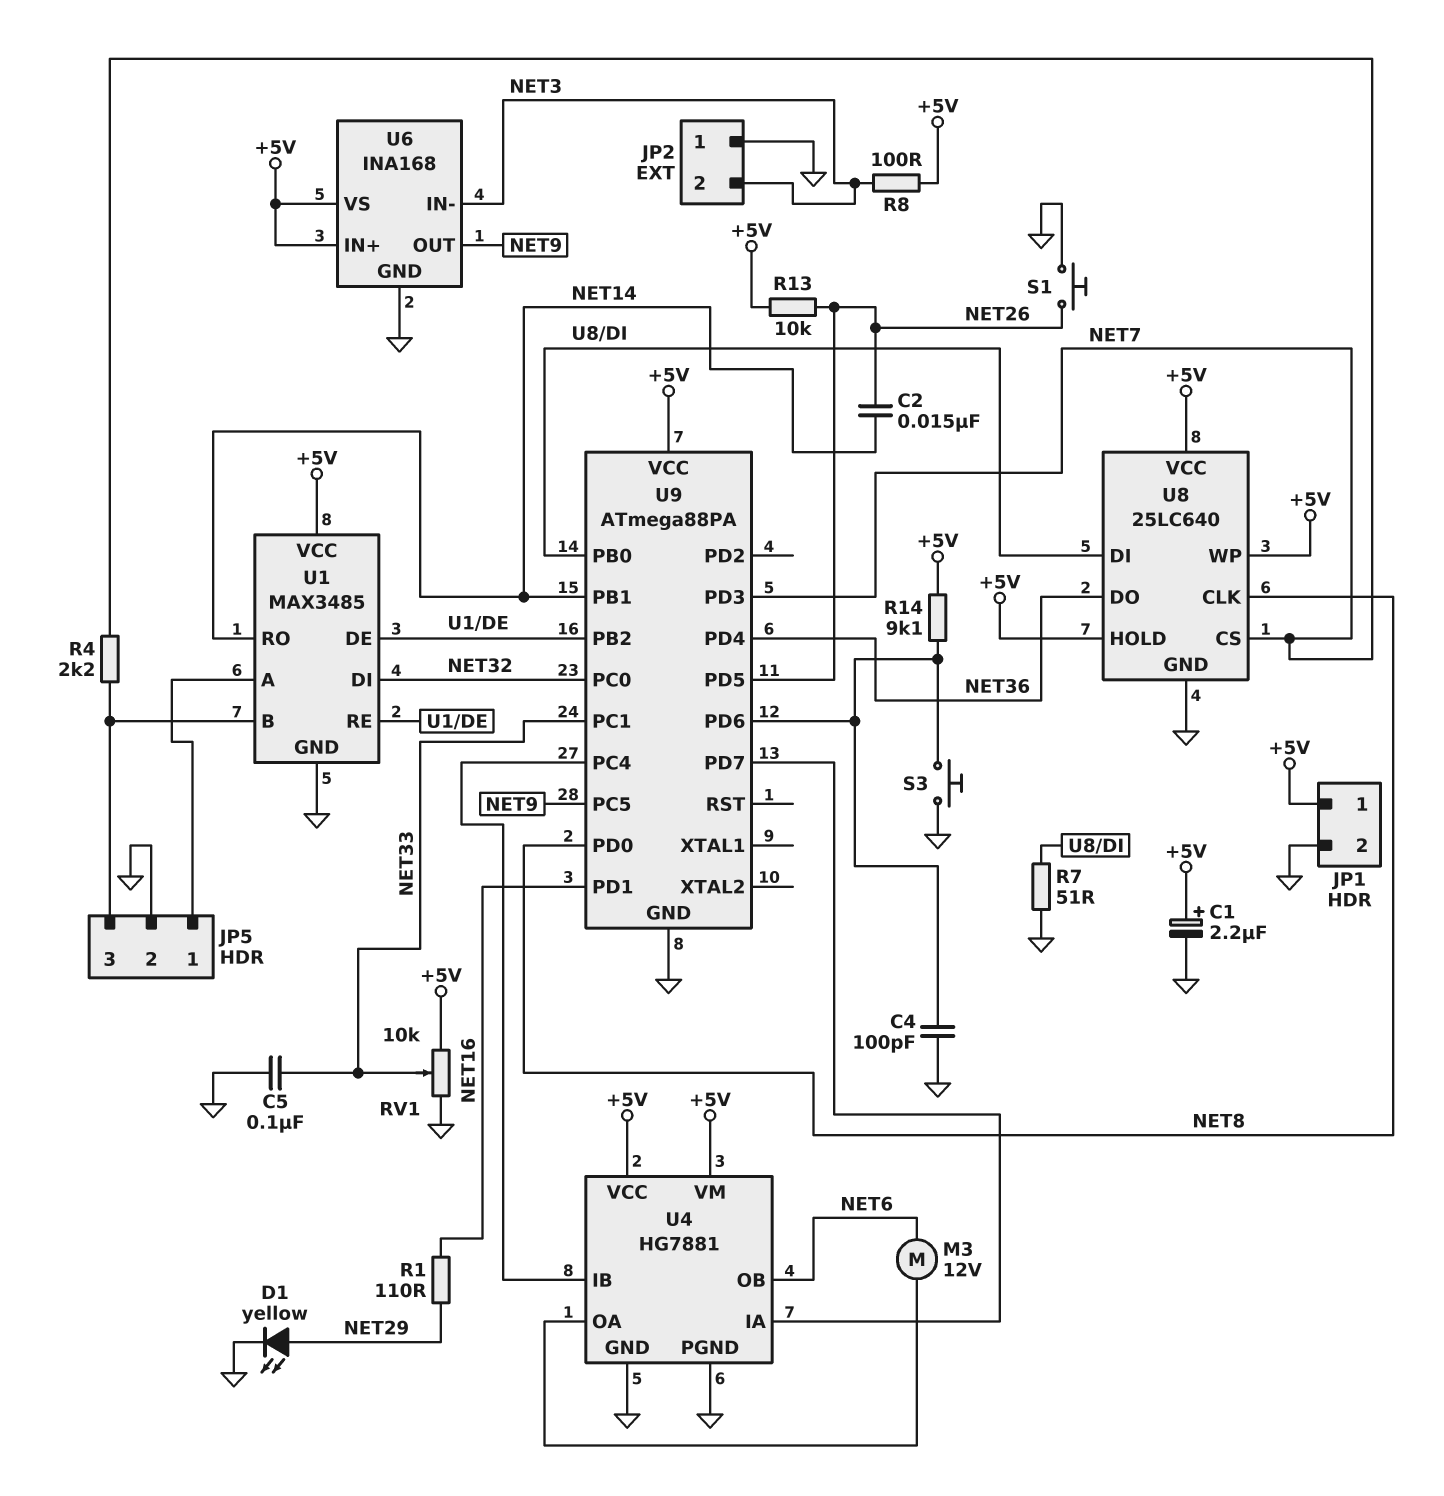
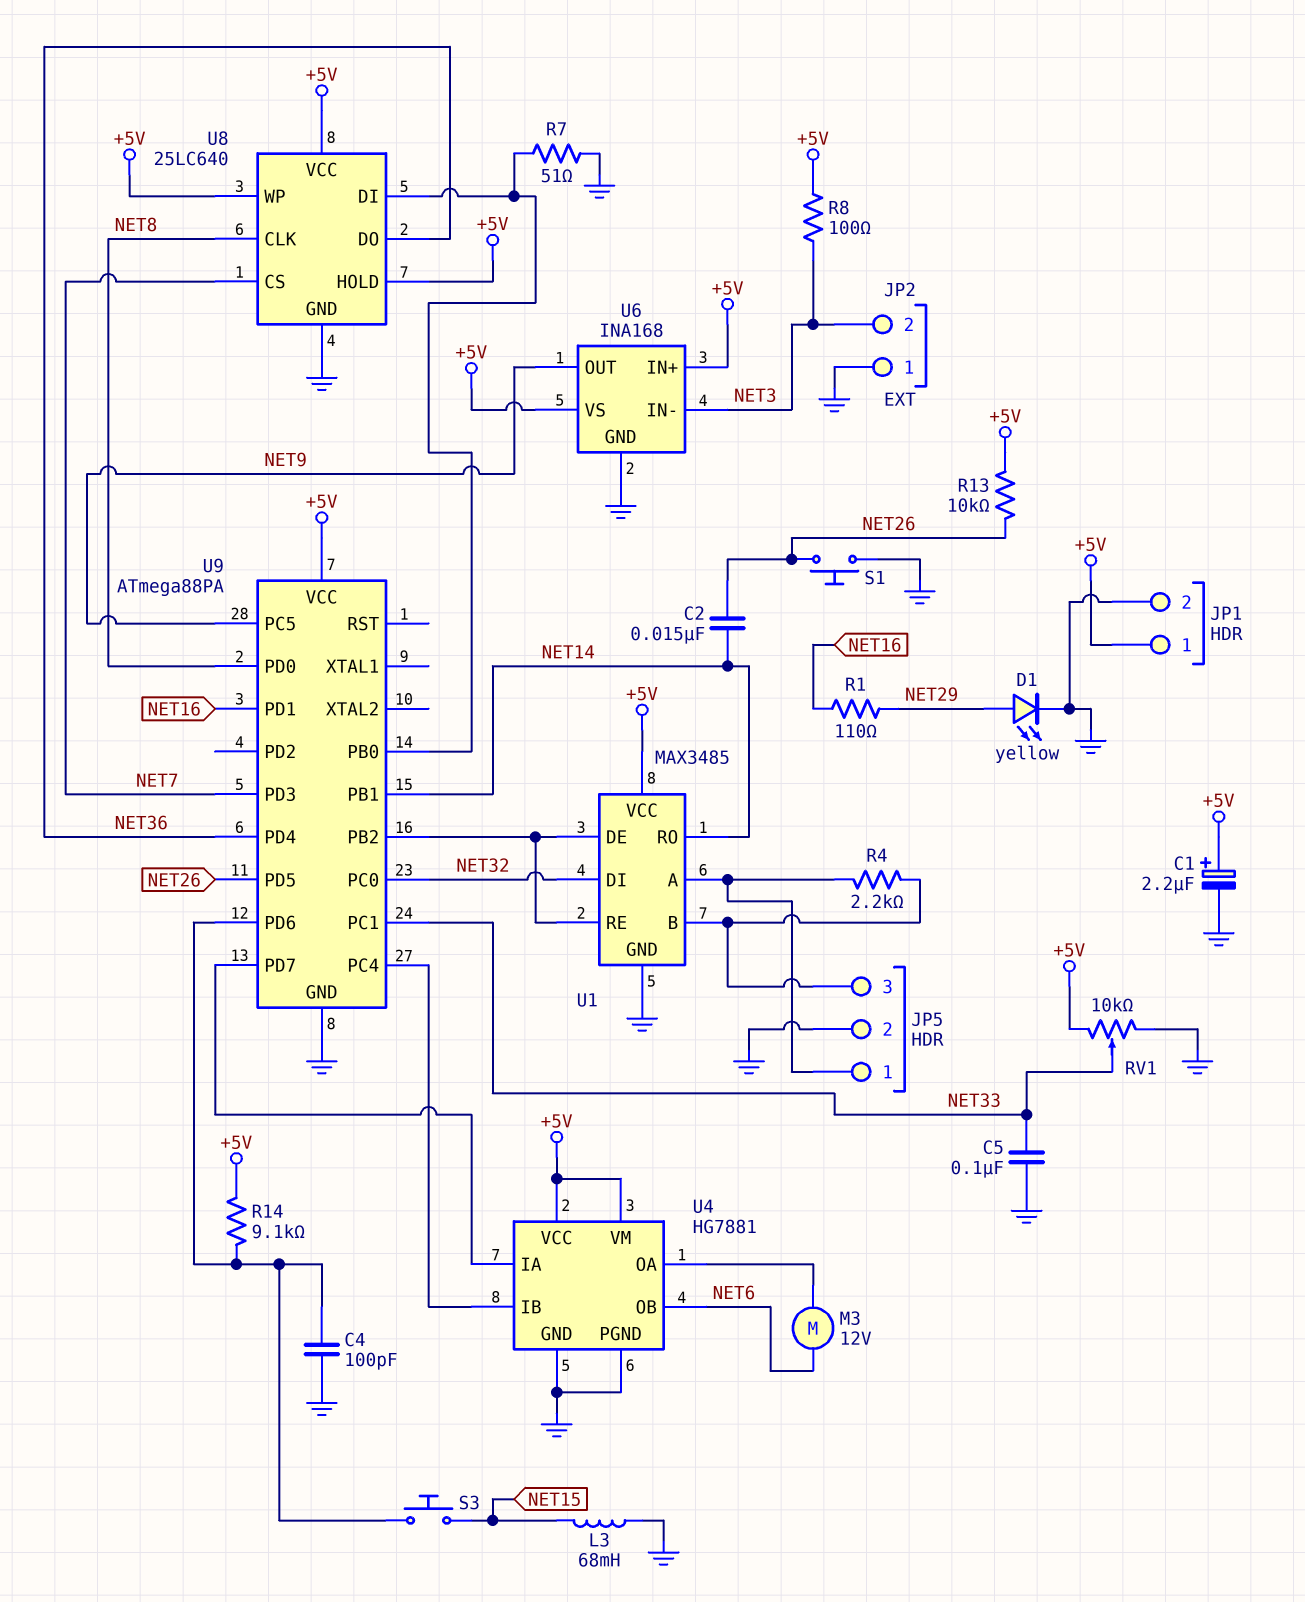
L3: none -> 68mH (GND, NET15)
R4: 2.2k (JP5/3, NET7) -> 2.2k (JP5/1, JP5/3)
S3: button (GND, U9/PD6) -> button (NET15, U9/PD6)

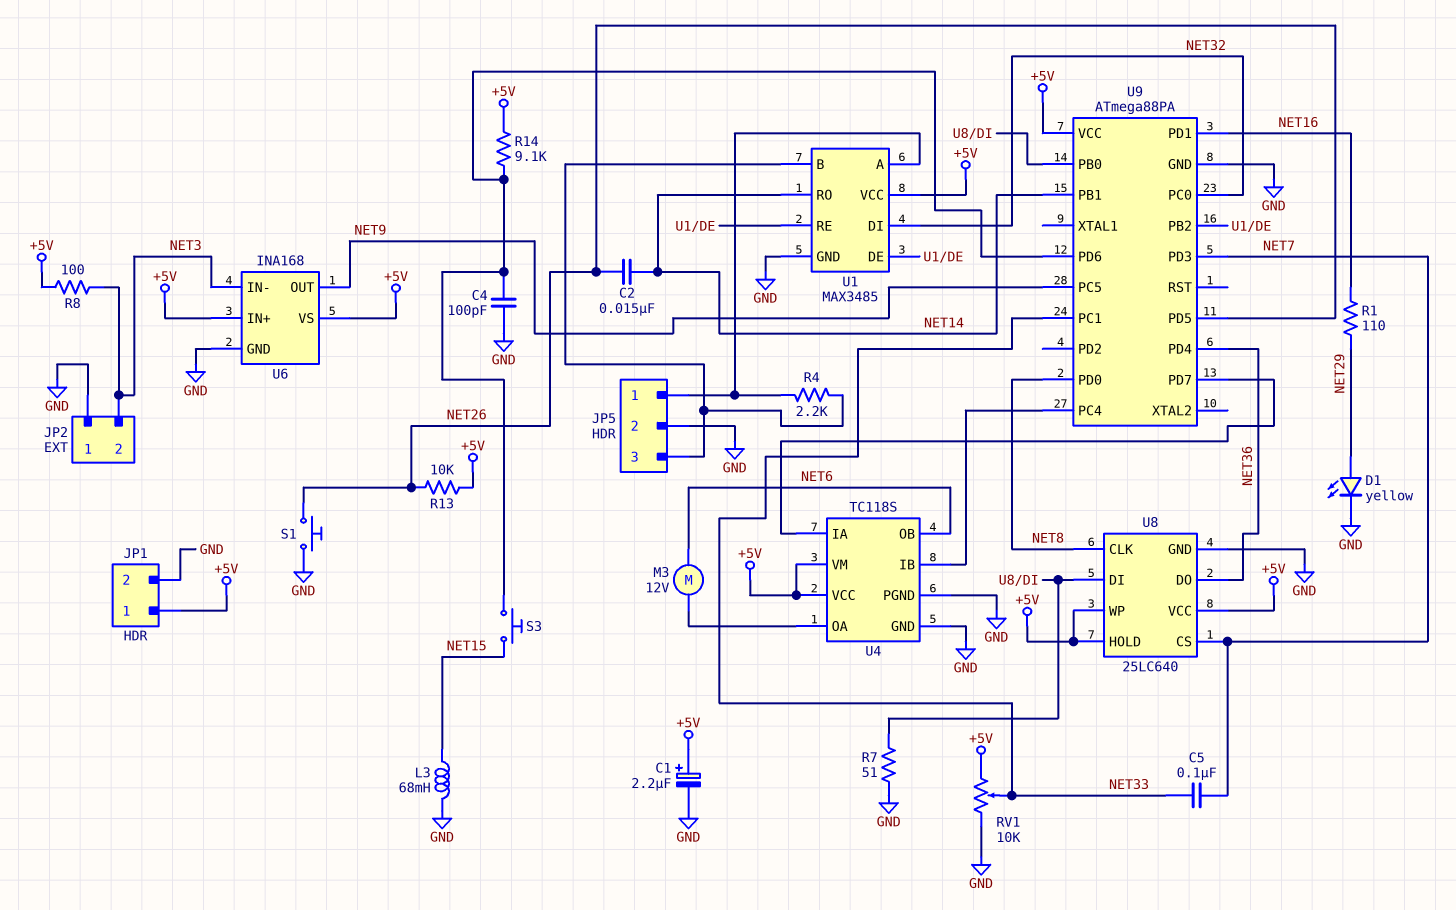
C5: 100nF (GND, NET33) -> 100nF (NET7, NET33)
U4: HG7881 -> TC118S

